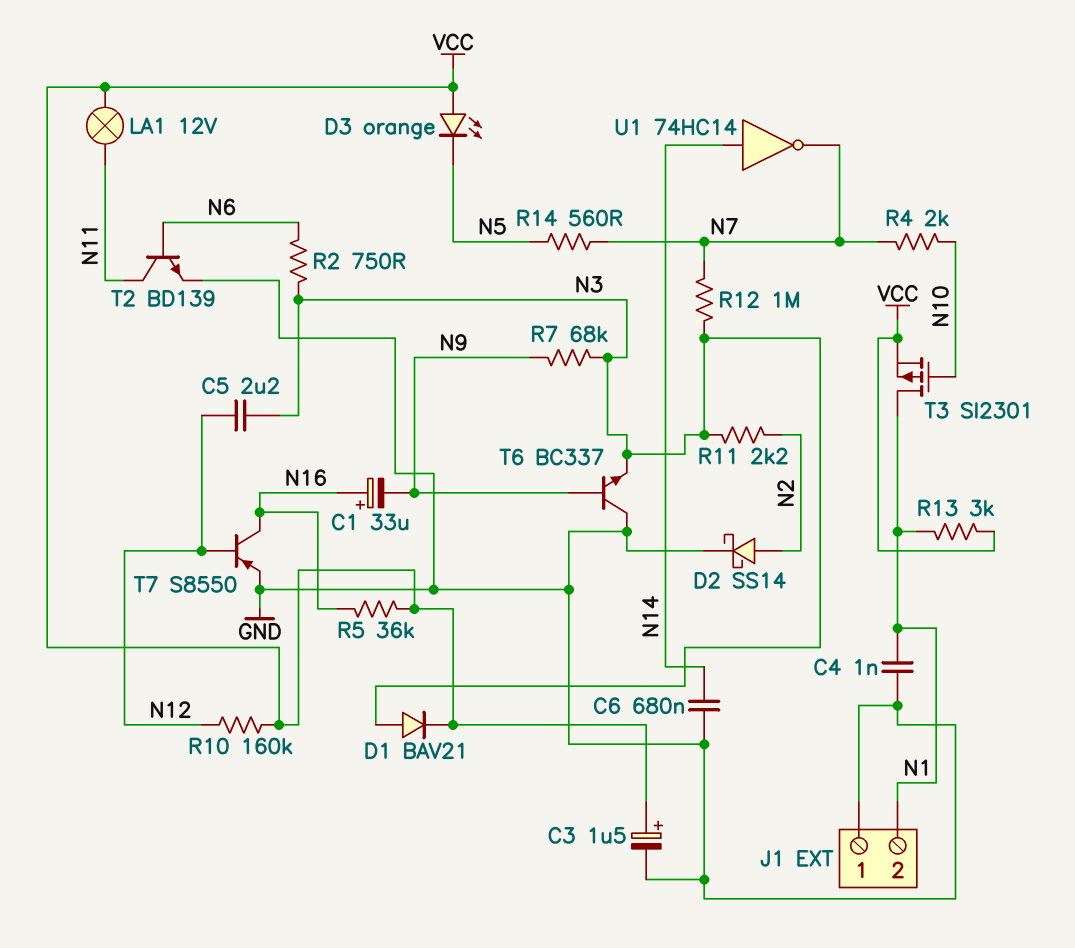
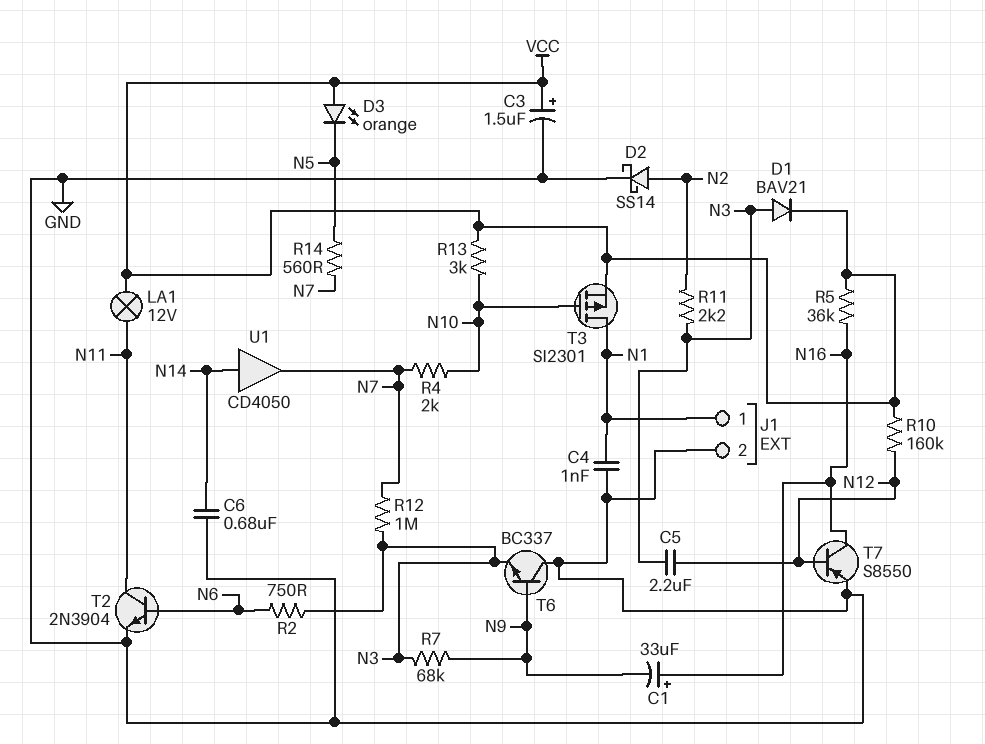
J1 pin 1: GND -> N1
J1 pin 2: N1 -> GND
R13: 3k (N1, VCC) -> 3k (N10, VCC)
T2: NPN BD139 (B N6, C N11, E GND) -> NPN 2N3904 (B N6, C N11, E GND)
U1: NOT 74HC14 (in N14, out N7) -> buffer CD4050 (in N14, out N7)

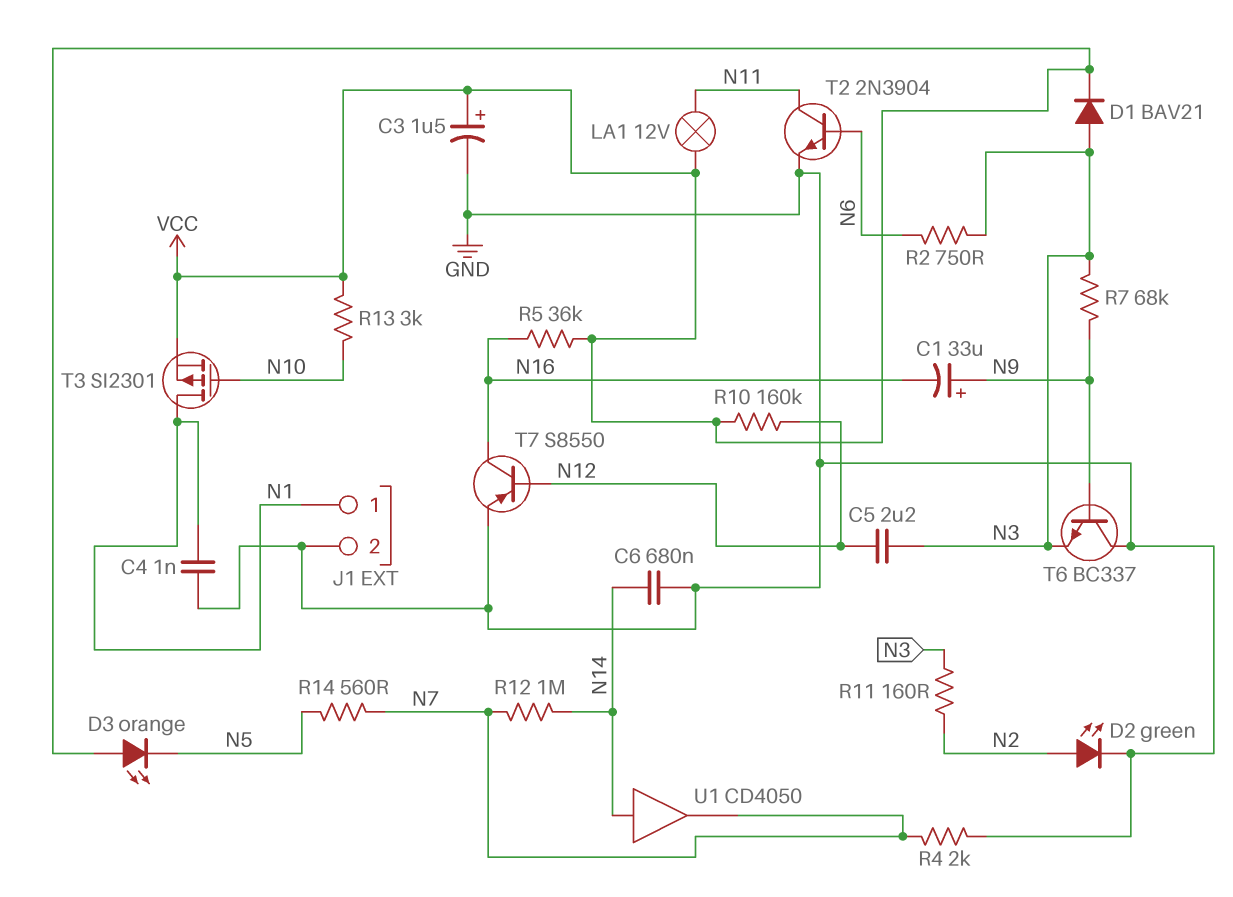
C1: 33uF (plus N16, minus N9) -> 33uF (plus N9, minus N16)
D2: schottky SS14 (A N2, K GND) -> LED green (A N2, K GND)
R4: 2k (N7, N10) -> 2k (GND, N7)
R11: 2.2k (N2, N3) -> 160 (N2, N3)
R12: 1M (N3, N7) -> 1M (N7, N14)

